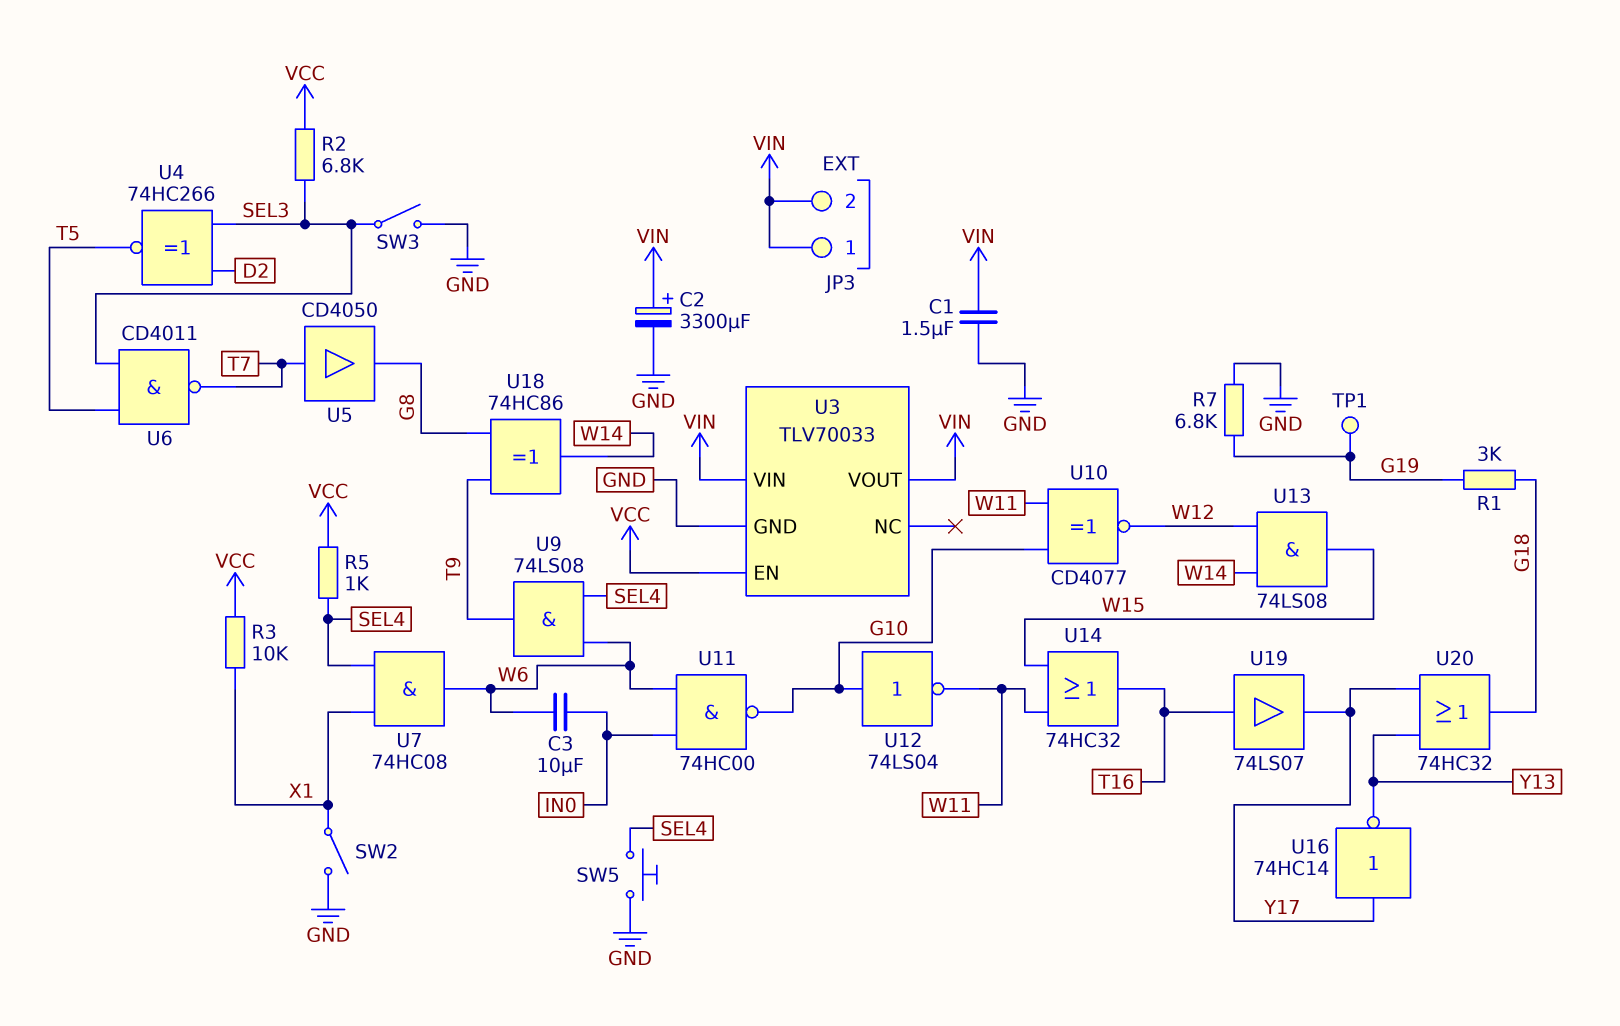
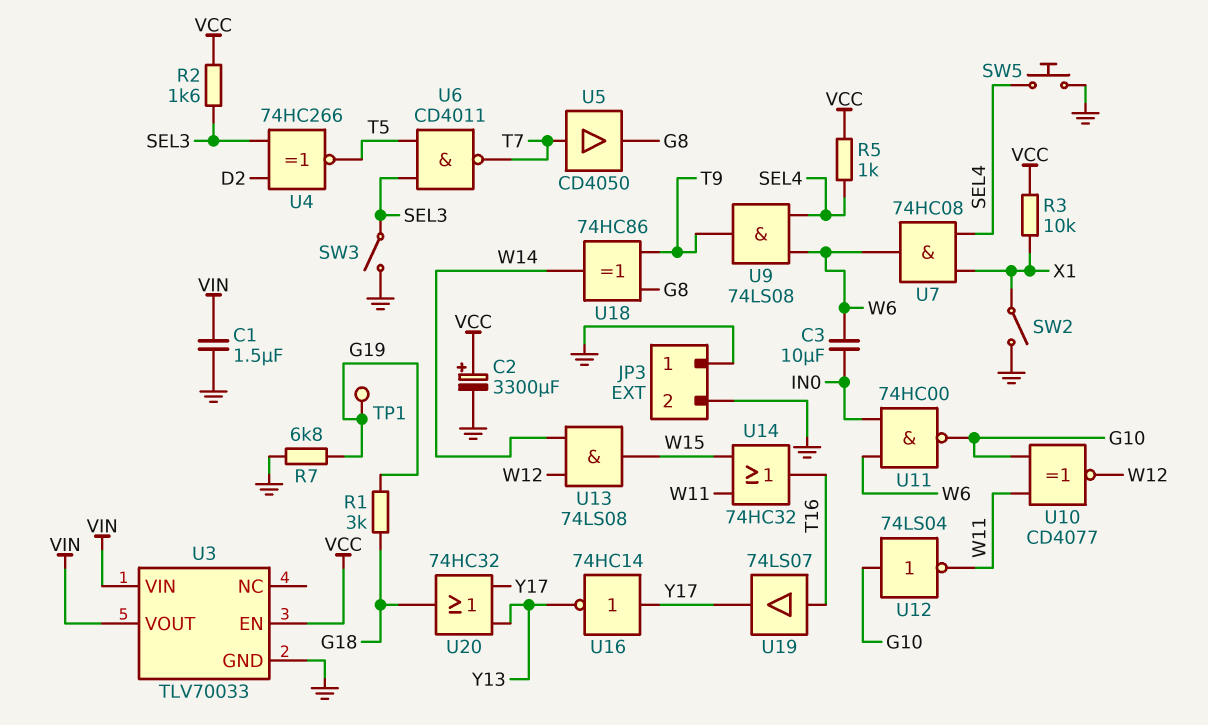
C2: 3300uF (plus VIN, minus GND) -> 3300uF (plus VCC, minus GND)
JP3 pin 1: VIN -> GND
JP3 pin 2: VIN -> GND
R2: 6.8k (SEL3, VCC) -> 1.6k (SEL3, VCC)

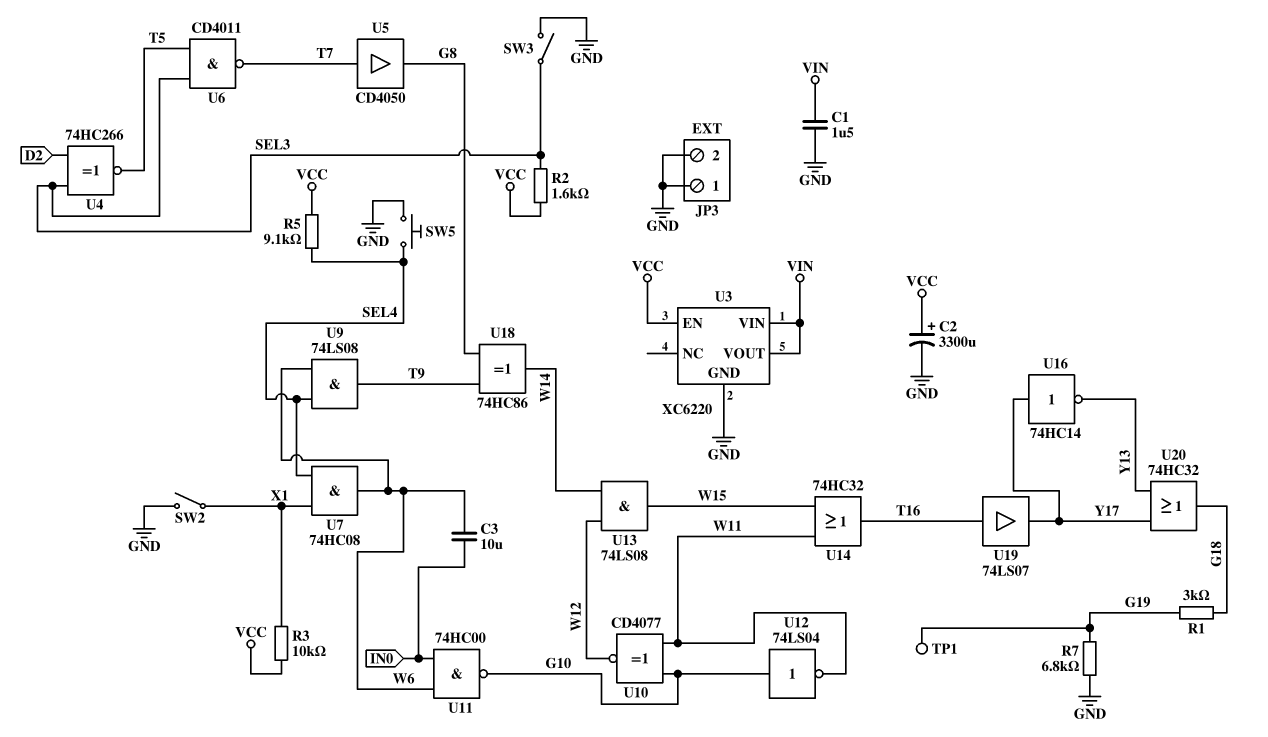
R5: 1k (SEL4, VCC) -> 9.1k (SEL4, VCC)
U3: TLV70033 -> XC6220

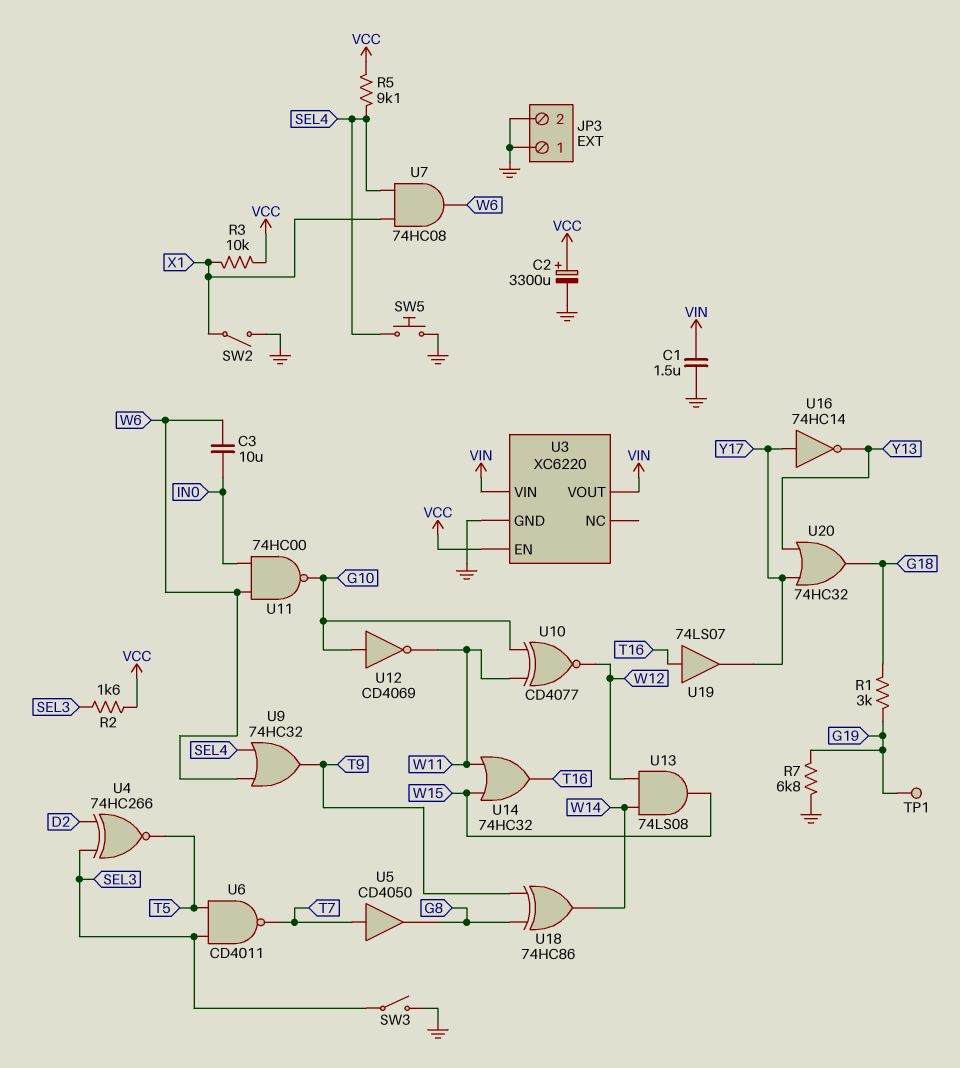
U9: AND 74LS08 (in SEL4, in W6, out T9) -> OR 74HC32 (in SEL4, in W6, out T9)
U12: NOT 74LS04 (in G10, out W11) -> NOT CD4069 (in G10, out W11)

